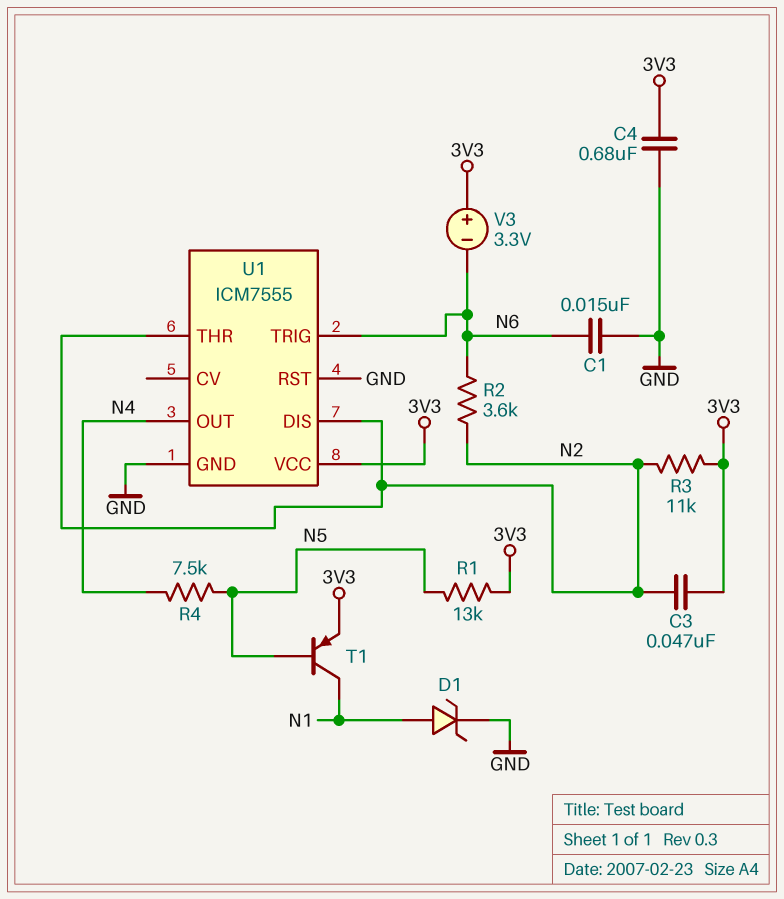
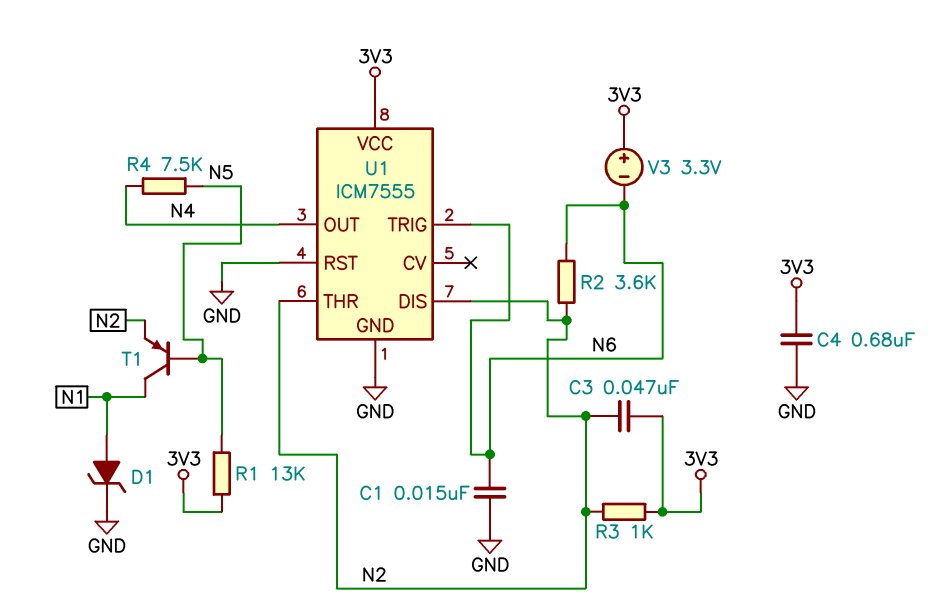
R3: 11k (3V3, N2) -> 1k (3V3, N2)
T1: PNP (B N5, C N1, E 3V3) -> PNP (B N5, C N1, E N2)

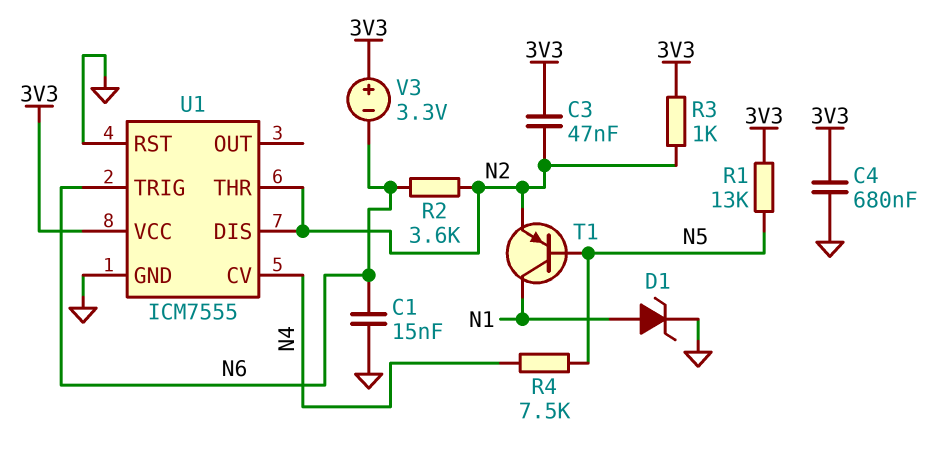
U1 pin CV: none -> N4
U1 pin OUT: N4 -> none

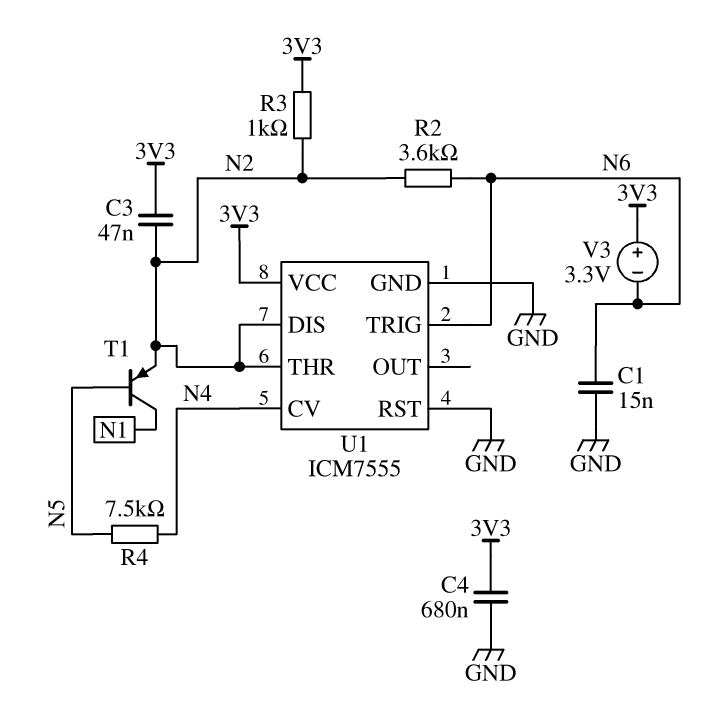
D1: zener (A N1, K GND) -> none
R1: 13k (3V3, N5) -> none

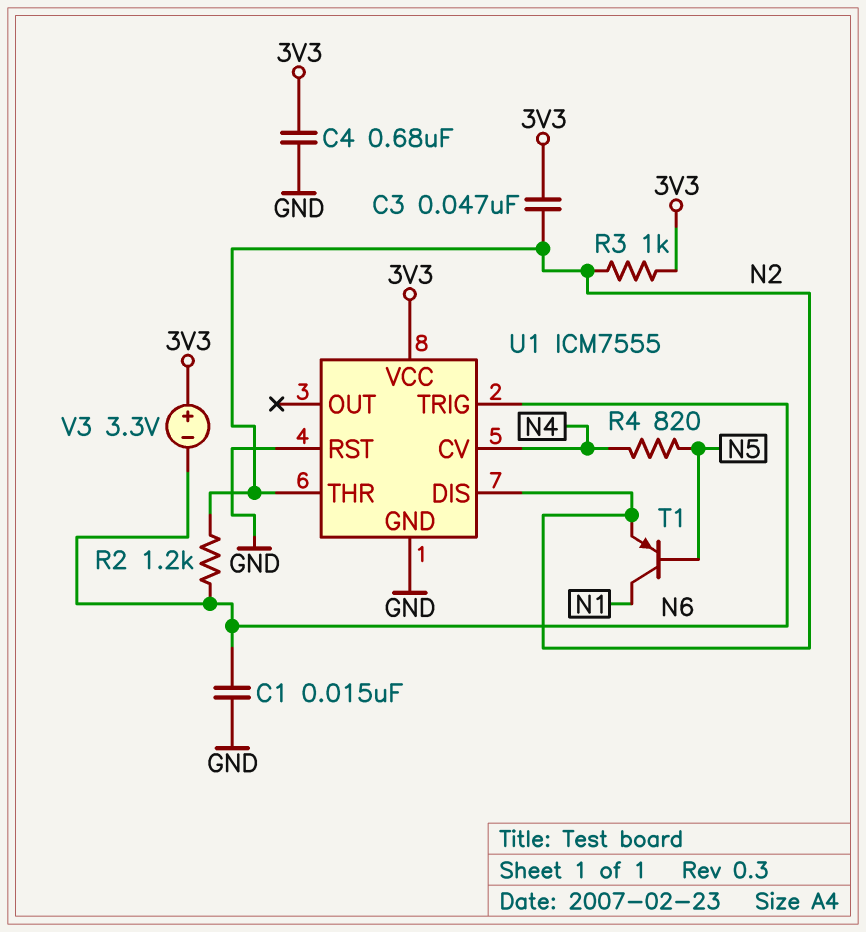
R2: 3.6k (N2, N6) -> 1.2k (N2, N6)
R4: 7.5k (N4, N5) -> 820 (N4, N5)

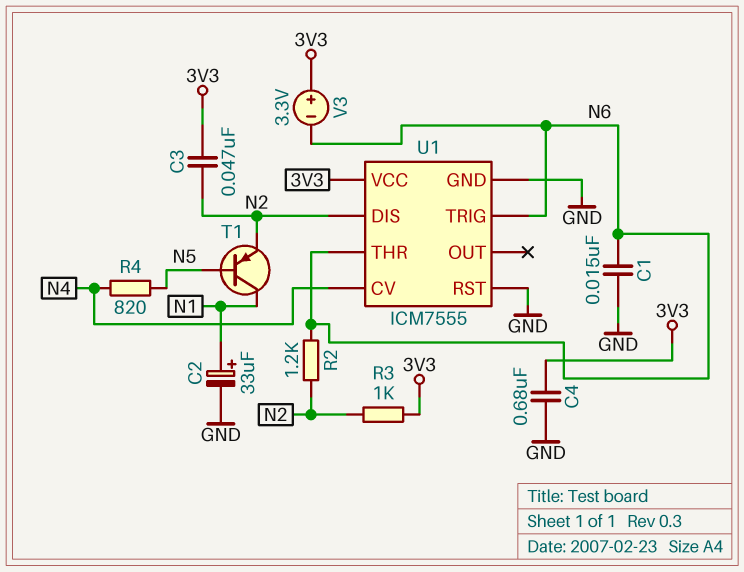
C2: none -> 33uF (plus N1, minus GND)
U1 pin THR: N2 -> N6

